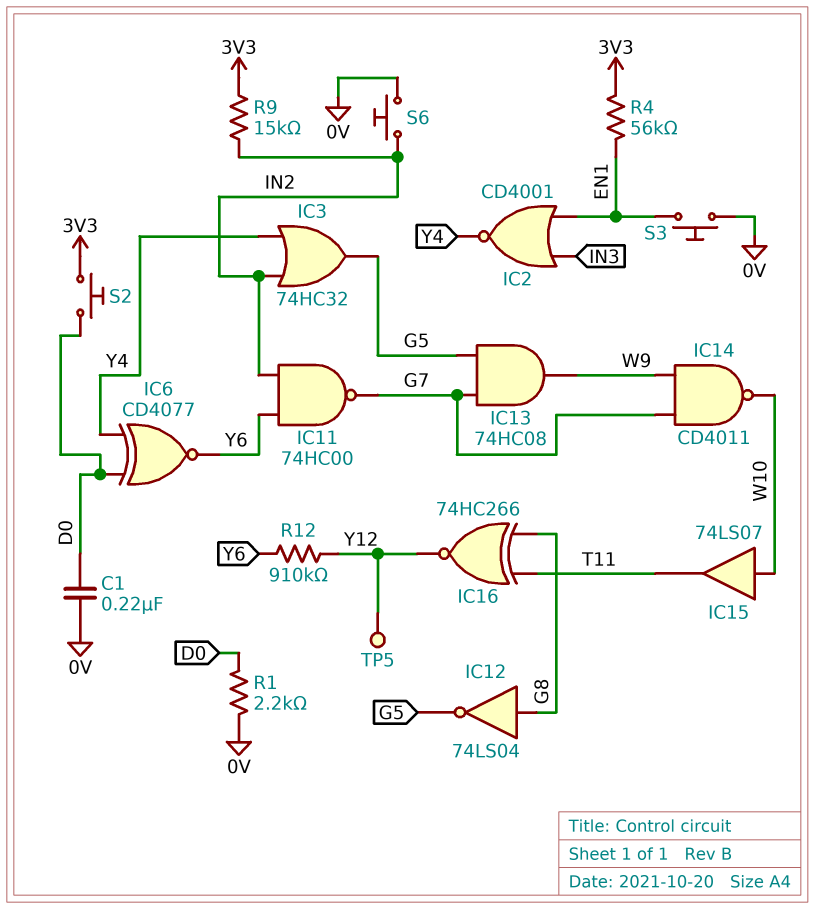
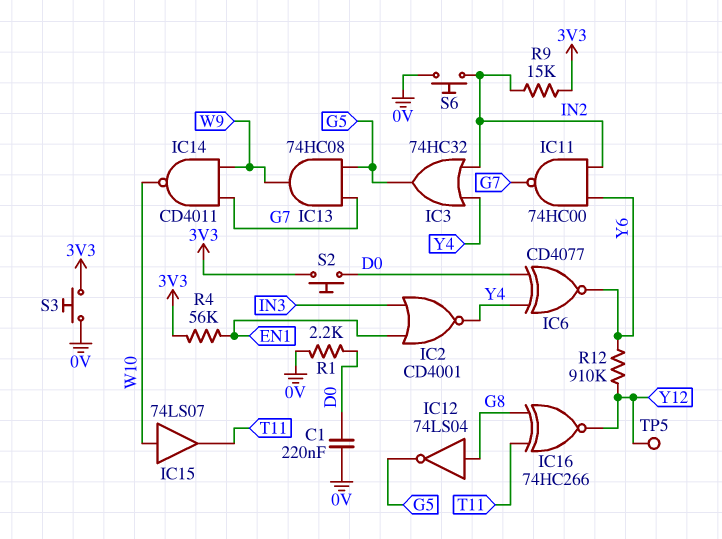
S3: button (0V, EN1) -> button (0V, 3V3)

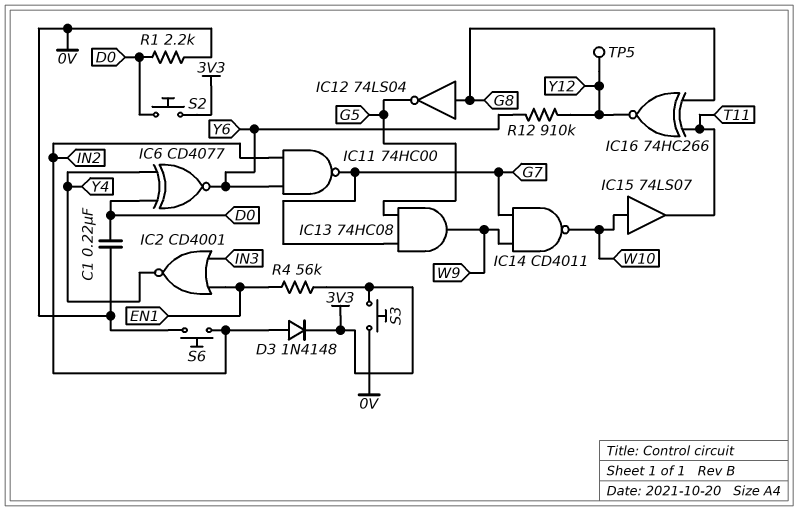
D3: none -> diode 1N4148 (A IN2, K 3V3)
IC3: OR 74HC32 (in IN2, in Y4, out G5) -> none
R9: 15k (3V3, IN2) -> none

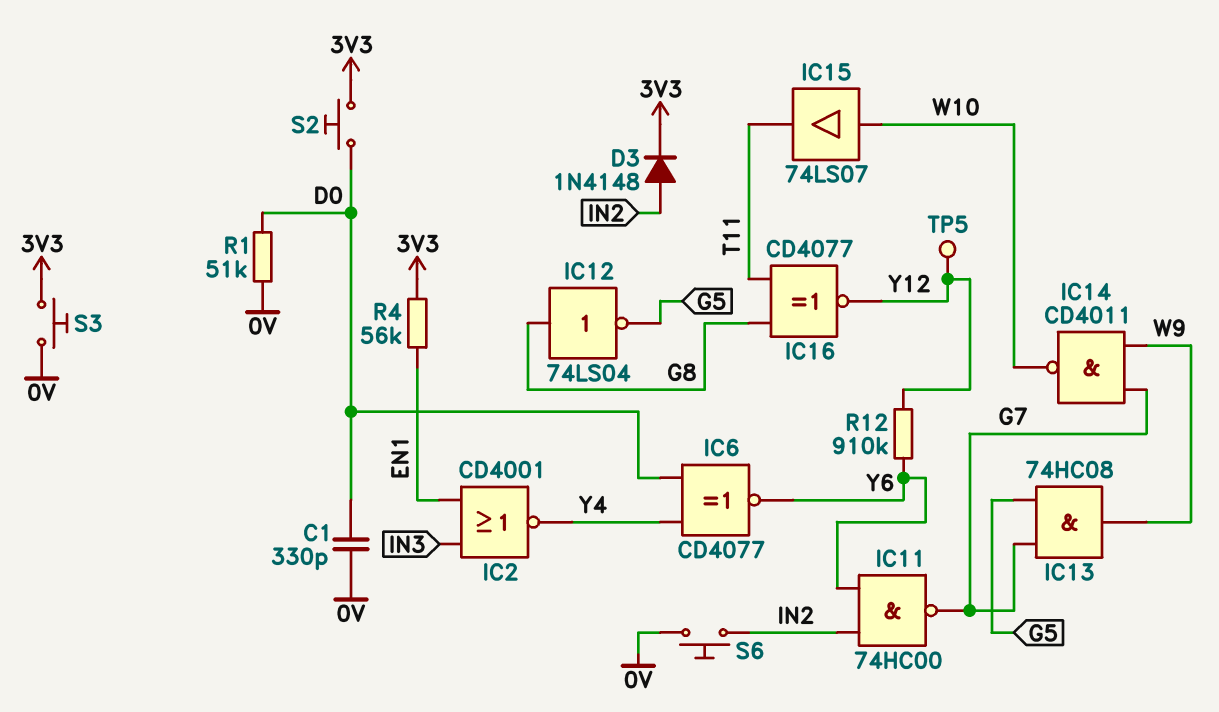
C1: 220nF (0V, D0) -> 330pF (0V, D0)
IC16: XNOR 74HC266 (in G8, in T11, out Y12) -> XNOR CD4077 (in G8, in T11, out Y12)
R1: 2.2k (0V, D0) -> 51k (0V, D0)

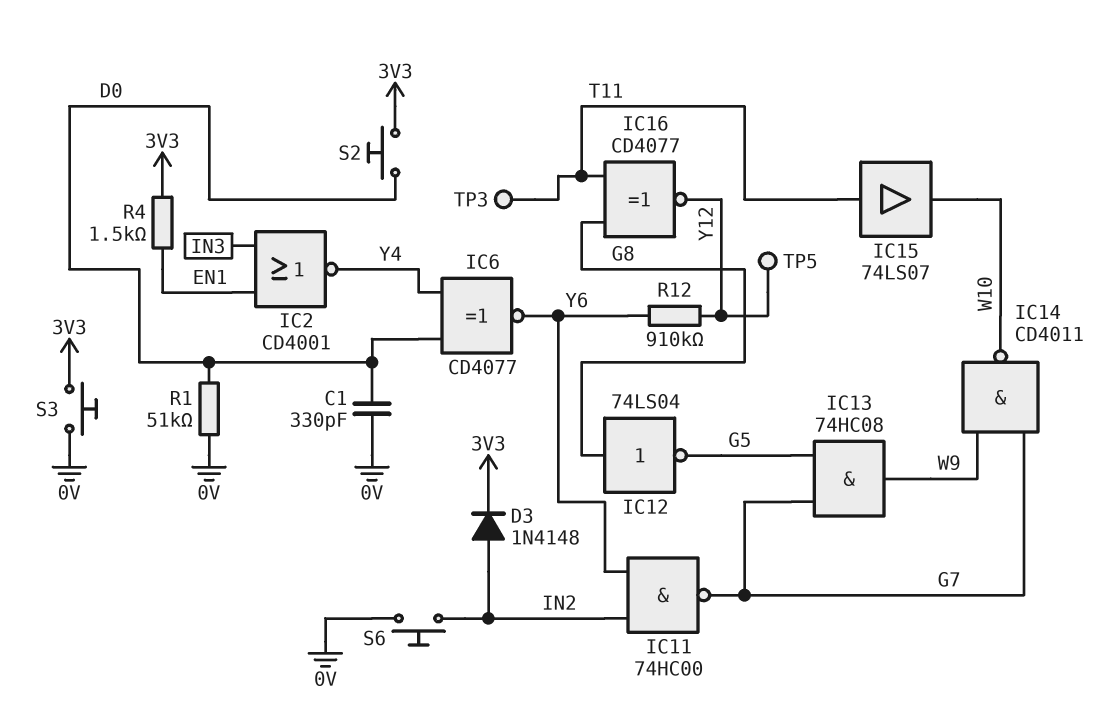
IC15: buffer 74LS07 (in W10, out T11) -> buffer 74LS07 (in T11, out W10)
R4: 56k (3V3, EN1) -> 1.5k (3V3, EN1)
TP3: none -> test point (T11)

